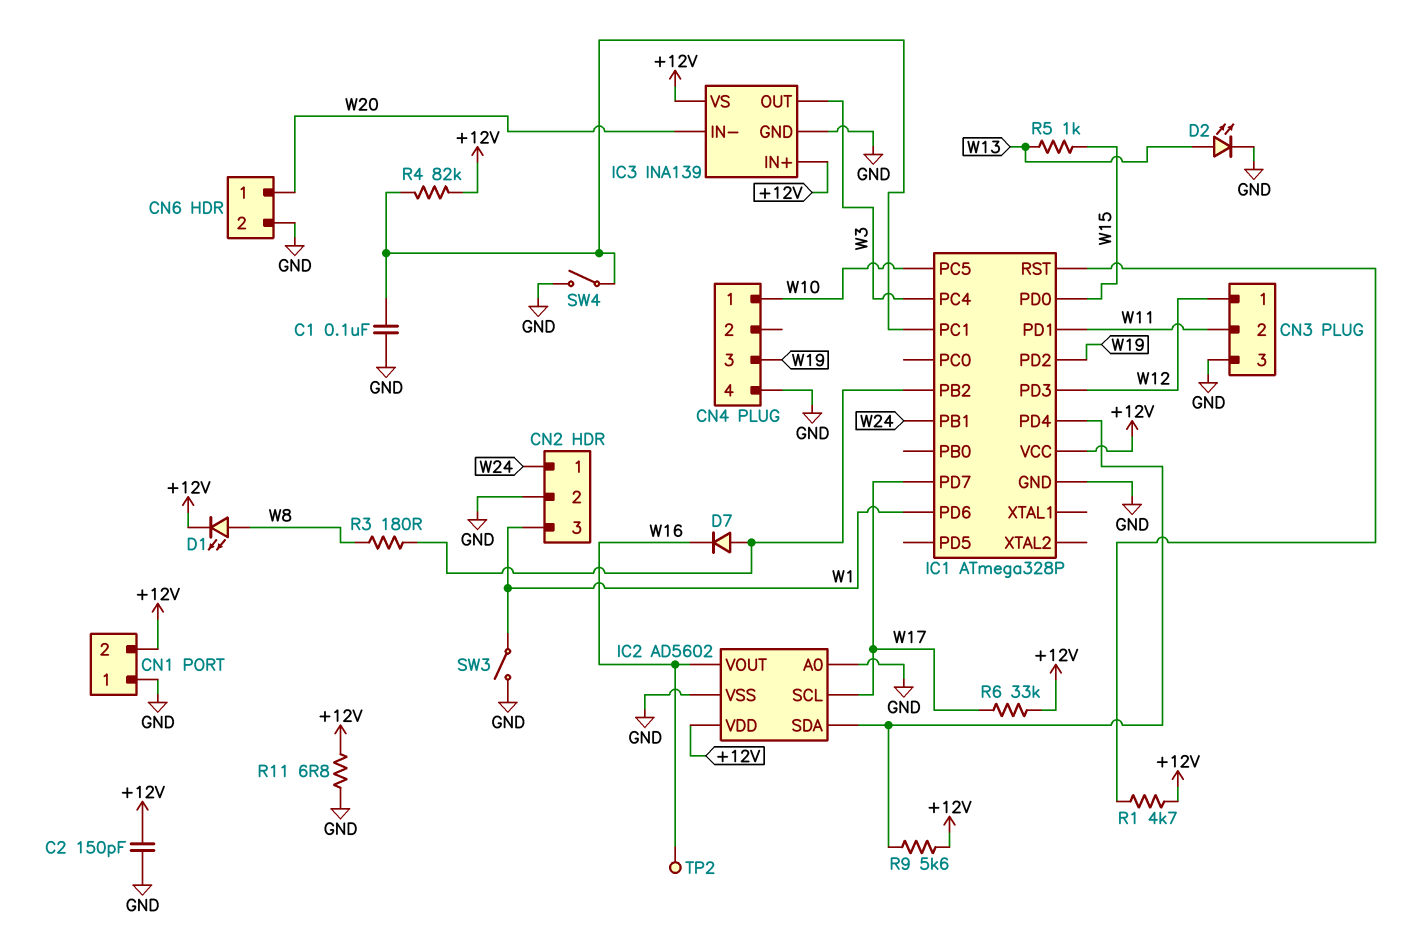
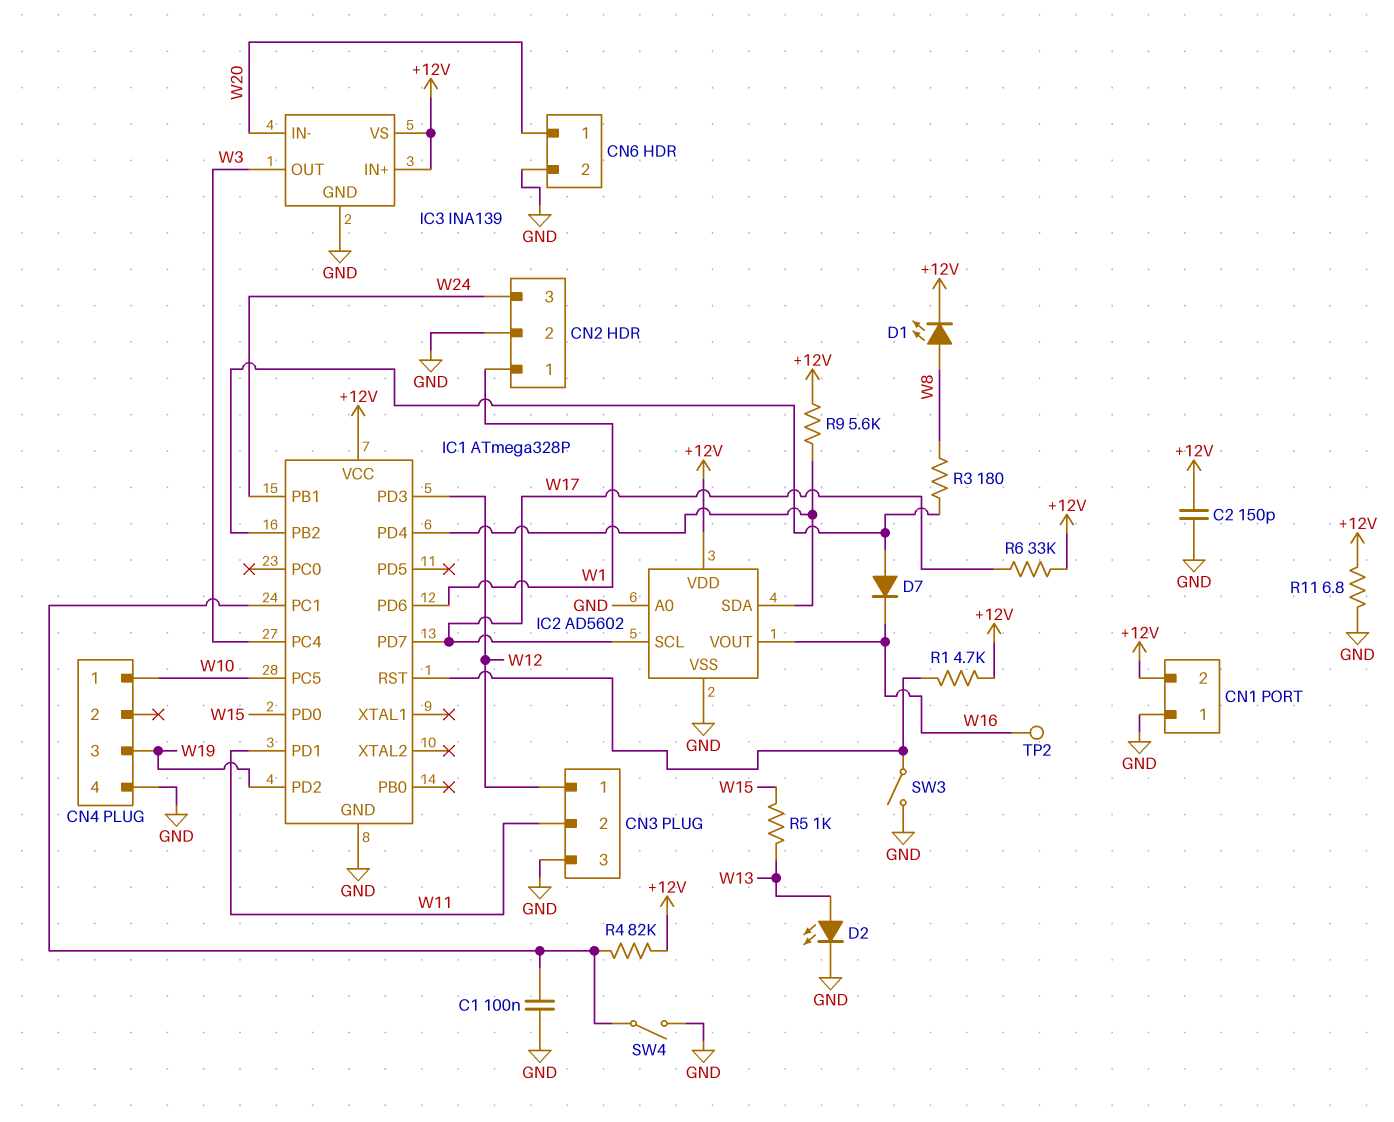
CN2 pin 1: W24 -> W1
CN2 pin 3: W1 -> W24
SW3: switch (GND, W1) -> switch (GND, IC1/RST)

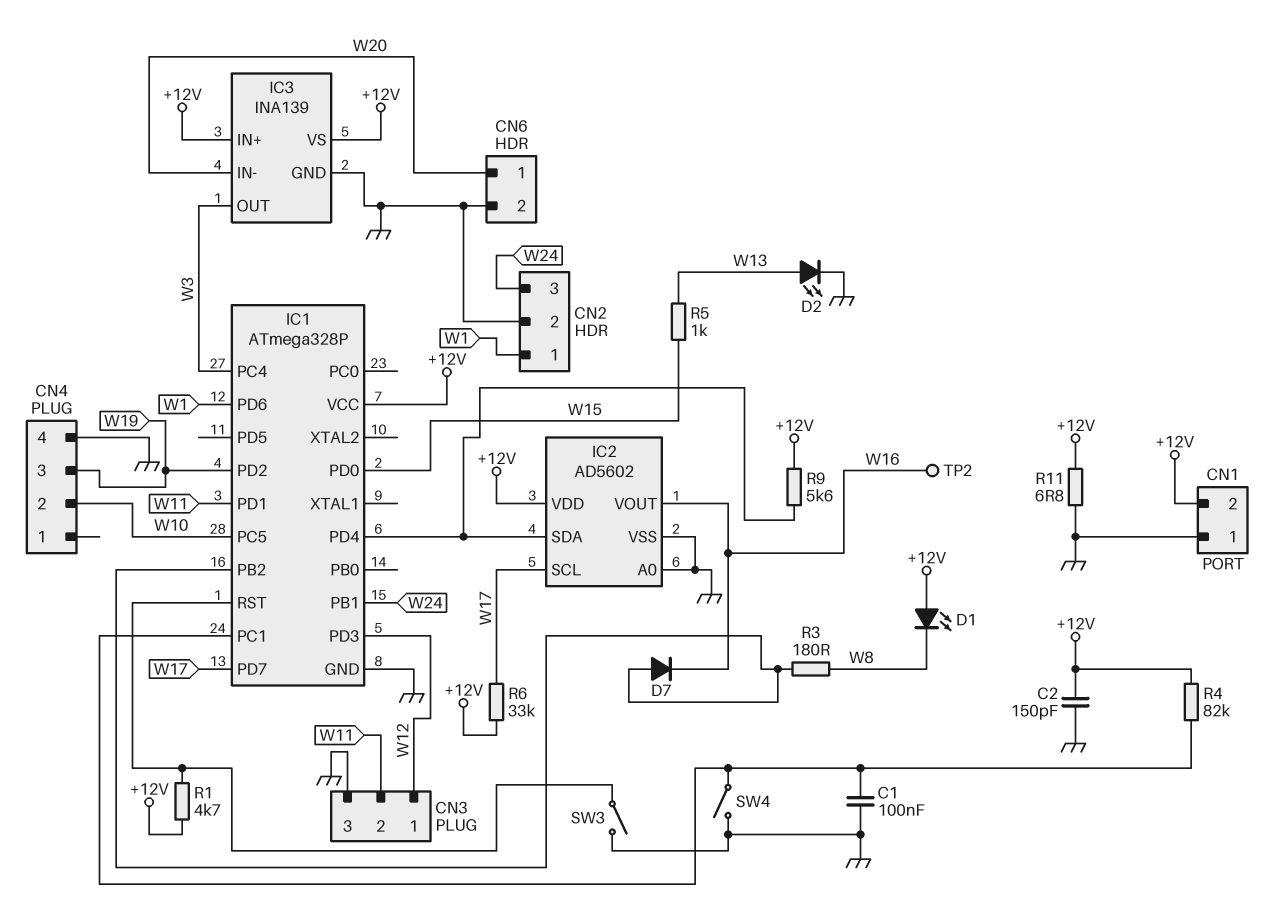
CN4 pin 1: W10 -> none
CN4 pin 2: none -> W10
D1: LED (A W8, K +12V) -> LED (A +12V, K W8)

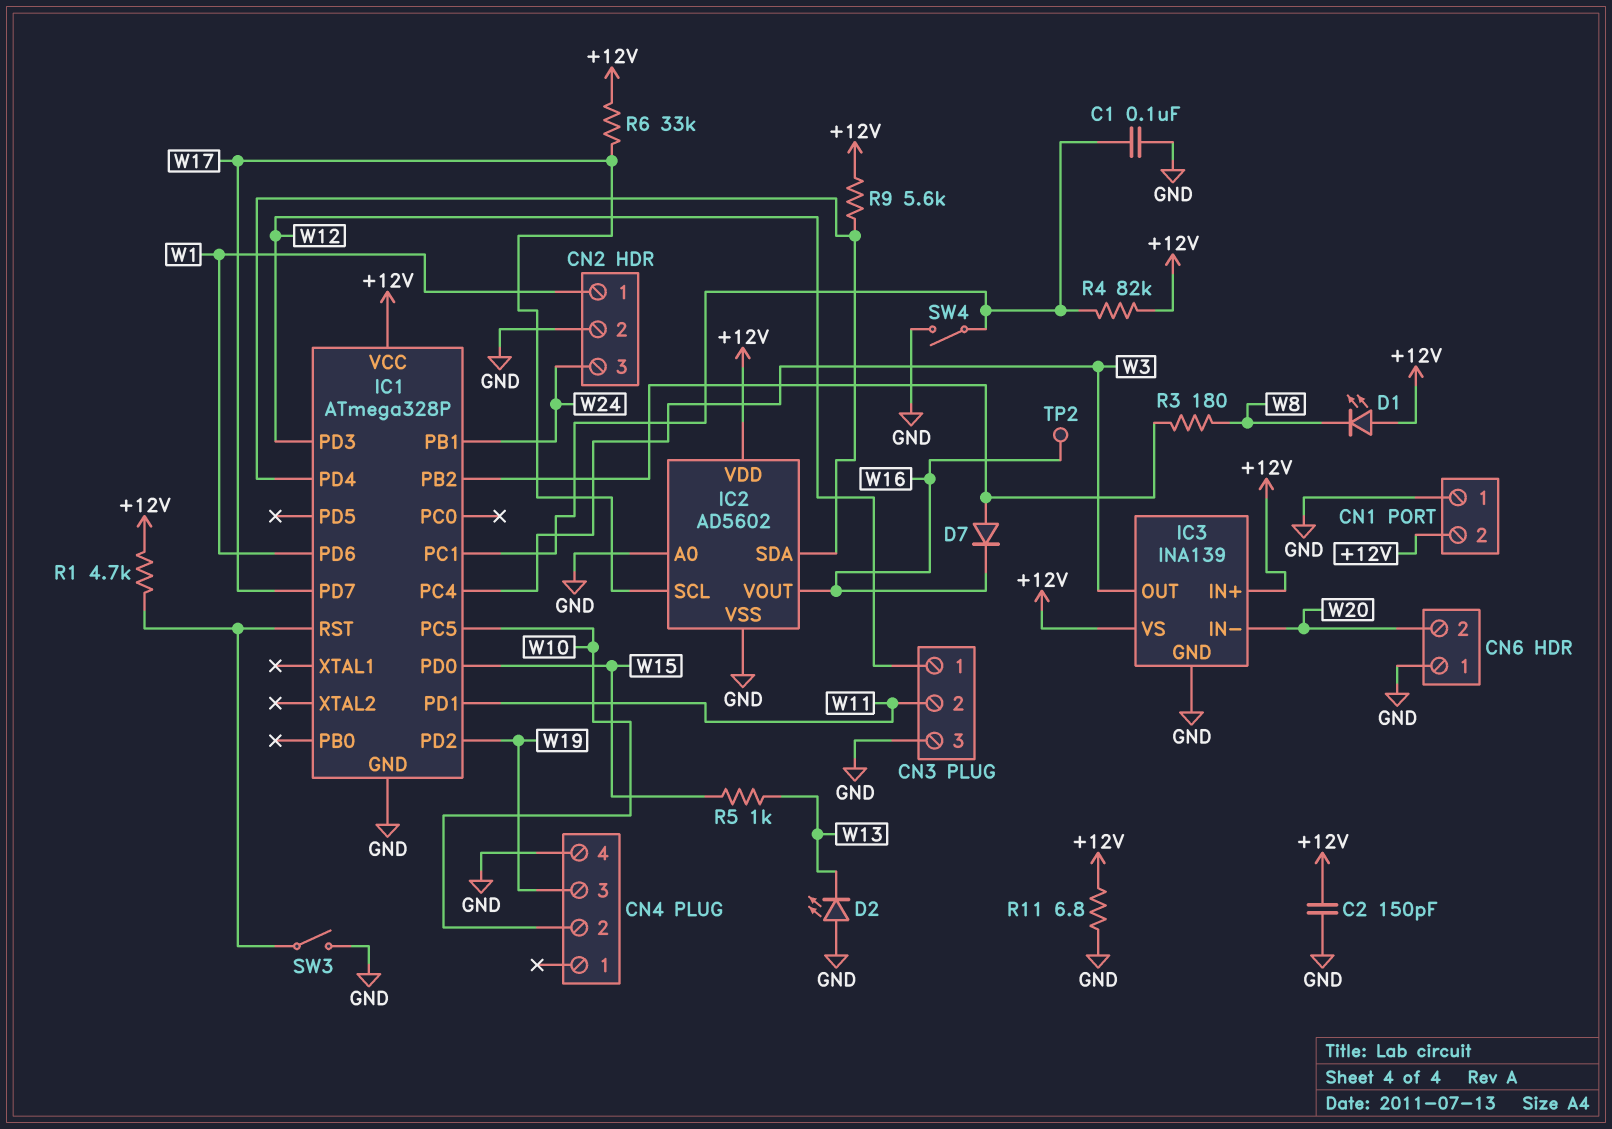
CN6 pin 1: W20 -> GND
CN6 pin 2: GND -> W20
D2: LED (A W13, K GND) -> LED (A GND, K W13)

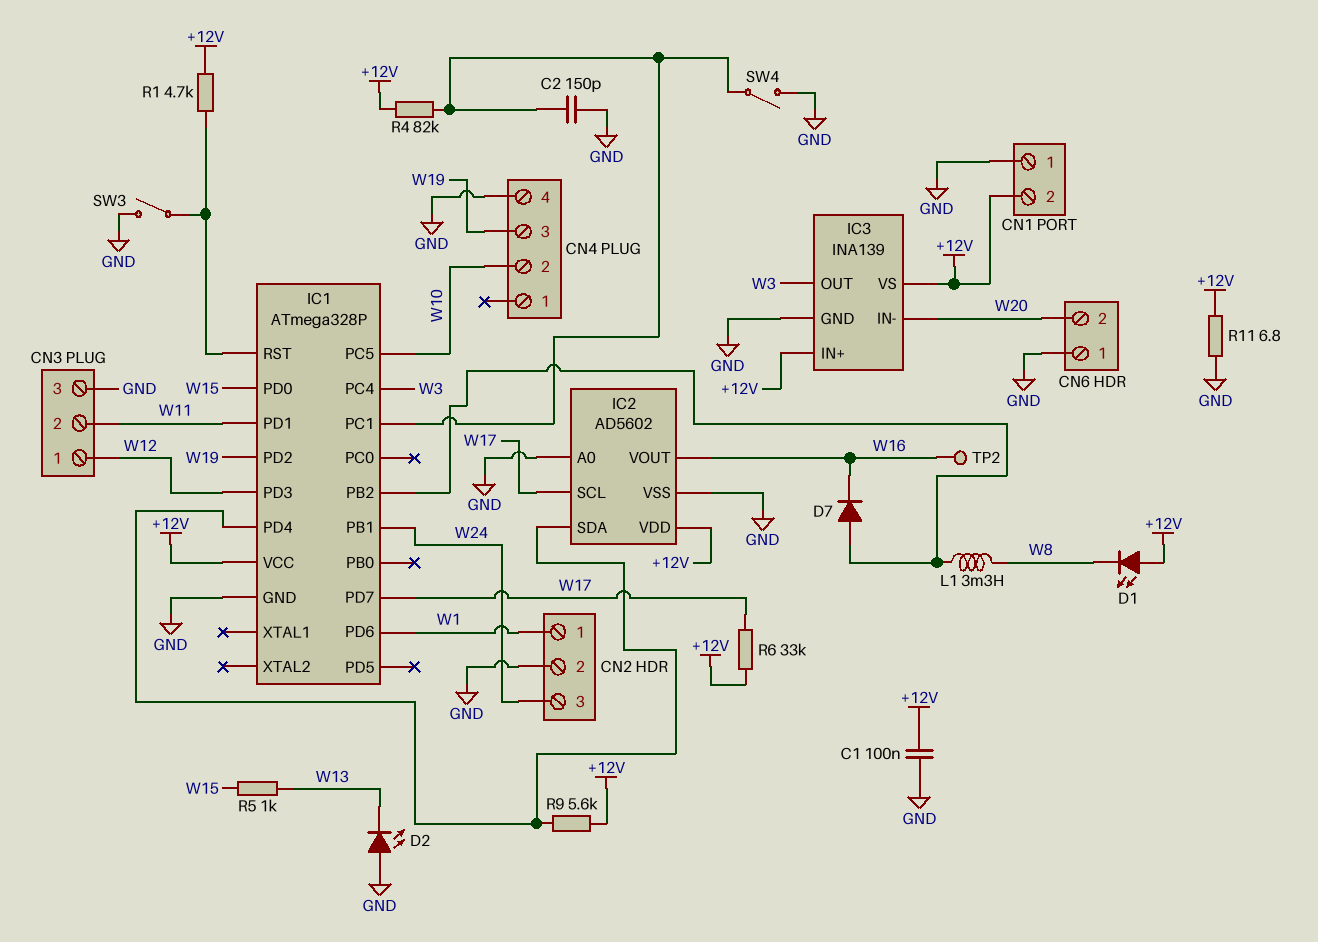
C1: 100nF (GND, IC1/PC1) -> 100nF (+12V, GND)
C2: 150pF (+12V, GND) -> 150pF (GND, IC1/PC1)
L1: none -> 3.3mH (IC1/PB2, W8)
R3: 180 (IC1/PB2, W8) -> none

